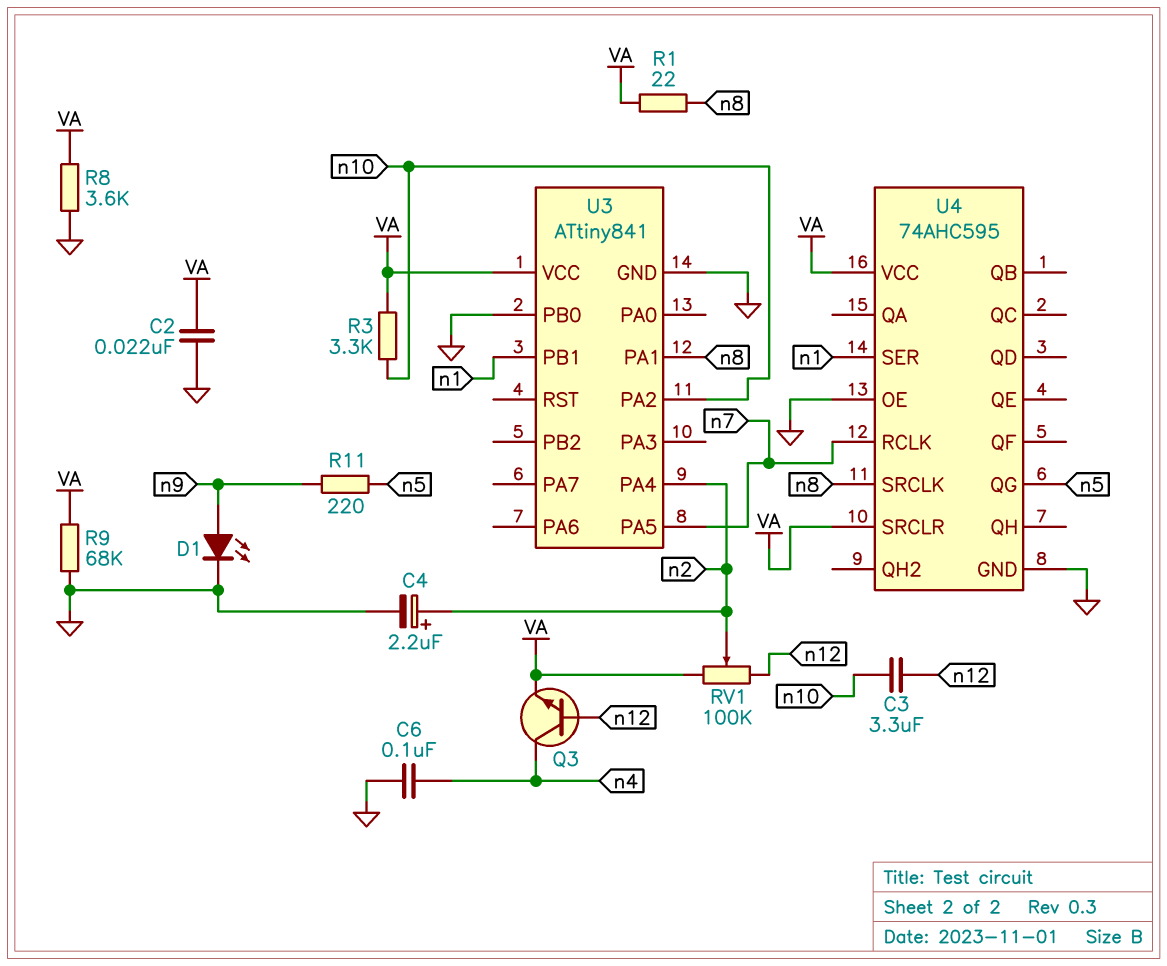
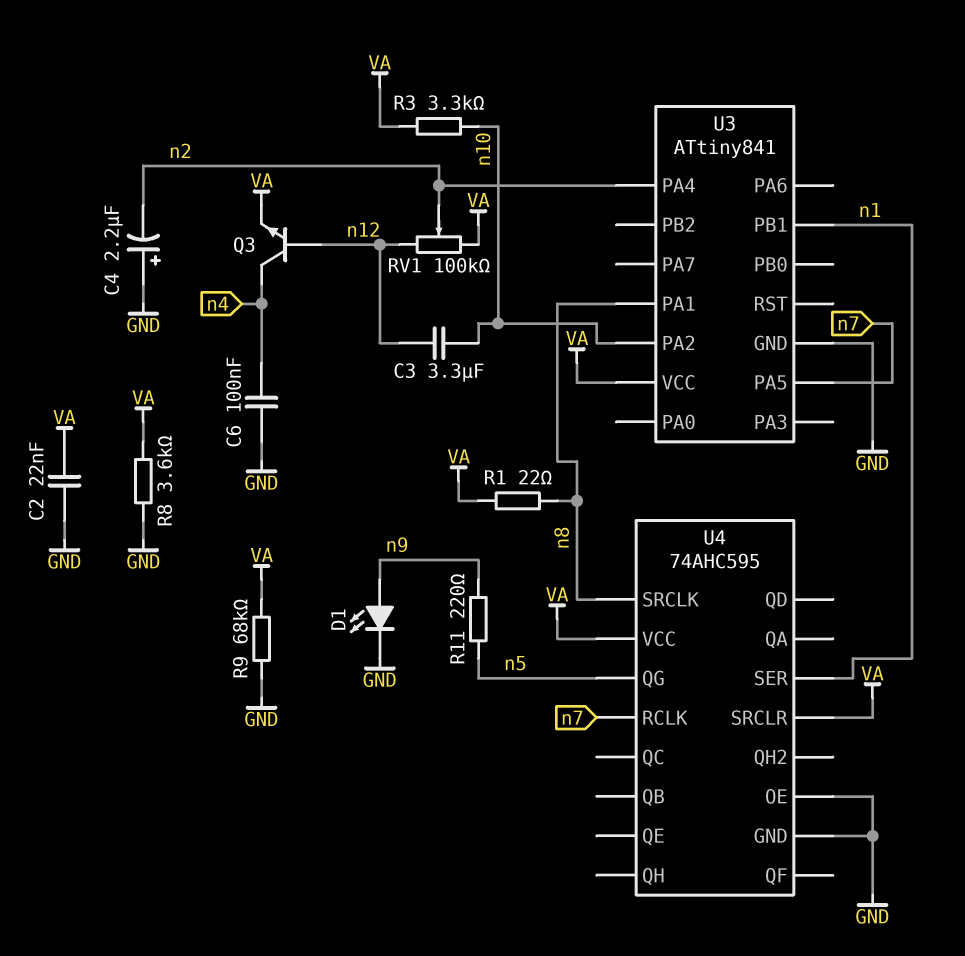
C4: 2.2uF (plus n2, minus GND) -> 2.2uF (plus GND, minus n2)
U3 pin PB0: GND -> none

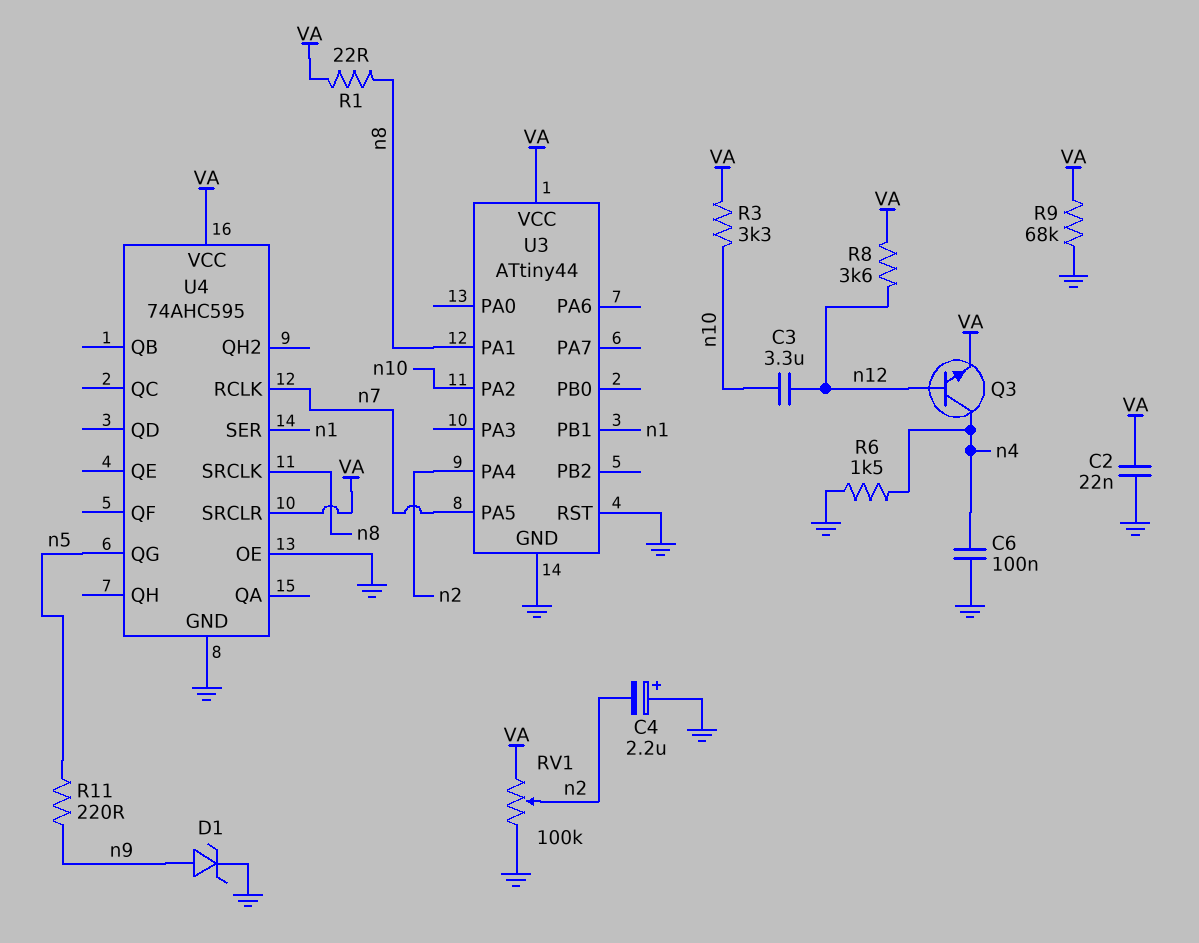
D1: LED (A n9, K GND) -> zener (A n9, K GND)
R6: none -> 1.5k (GND, n4)
R8: 3.6k (GND, VA) -> 3.6k (VA, n12)
RV1: 100k (VA, n12, wiper n2) -> 100k (GND, VA, wiper n2)
U3: ATtiny841 -> ATtiny44
U3 pin RST: none -> GND

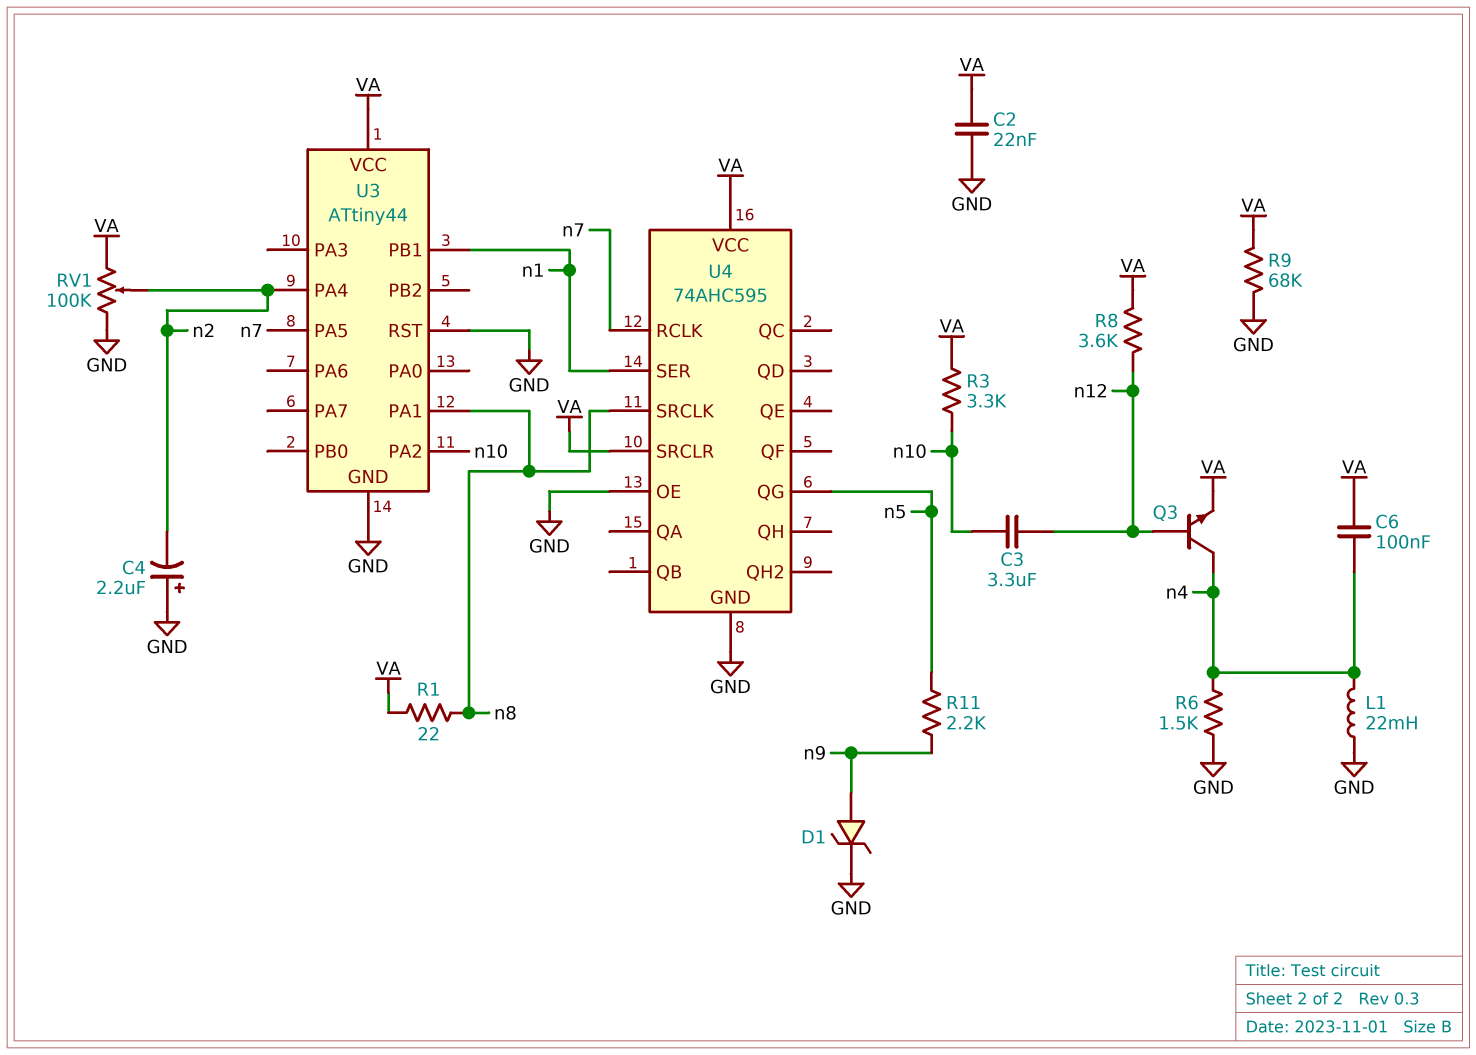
C6: 100nF (GND, n4) -> 100nF (VA, n4)
L1: none -> 22mH (GND, n4)
R11: 220 (n5, n9) -> 2.2k (n5, n9)

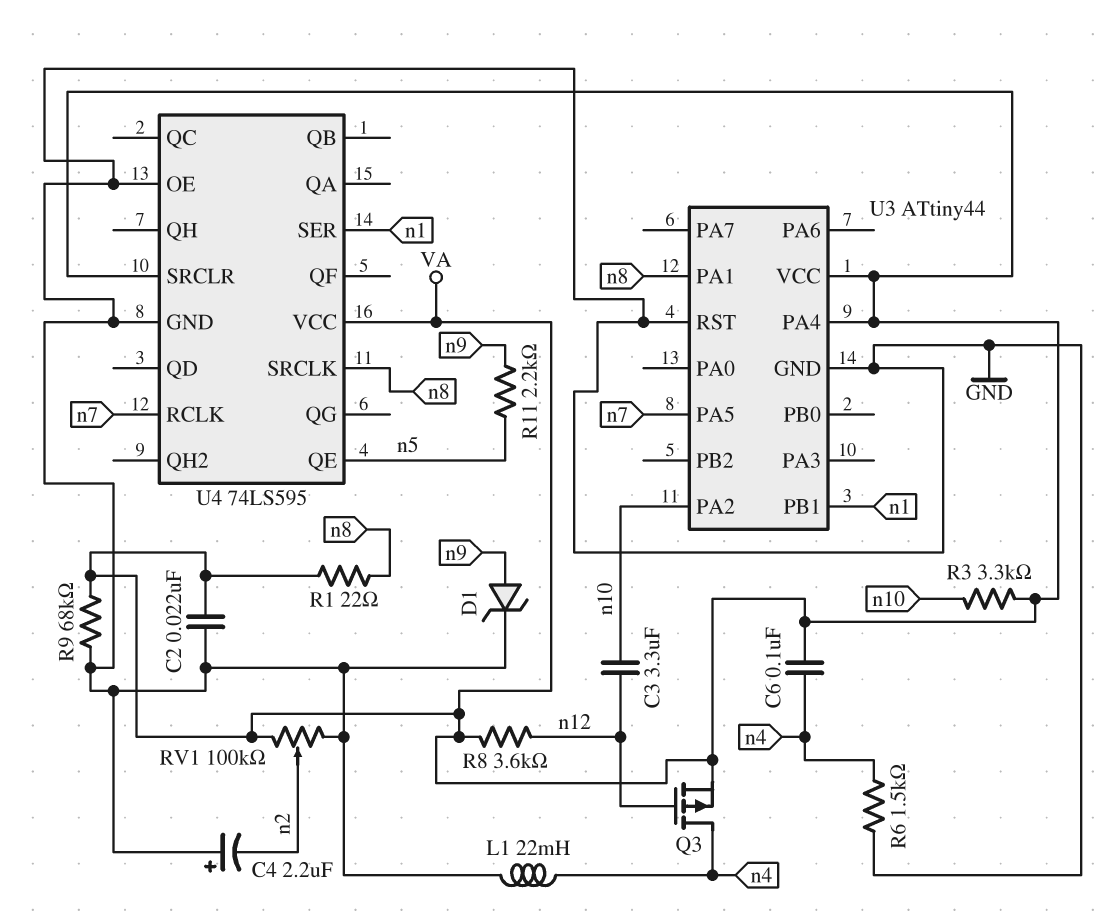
Q3: NPN (B n12, C n4, E VA) -> PMOS (G n12, D n4, S VA)
U3 pin PA4: n2 -> VA
U4: 74AHC595 -> 74LS595
U4 pin QE: none -> n5
U4 pin QG: n5 -> none

